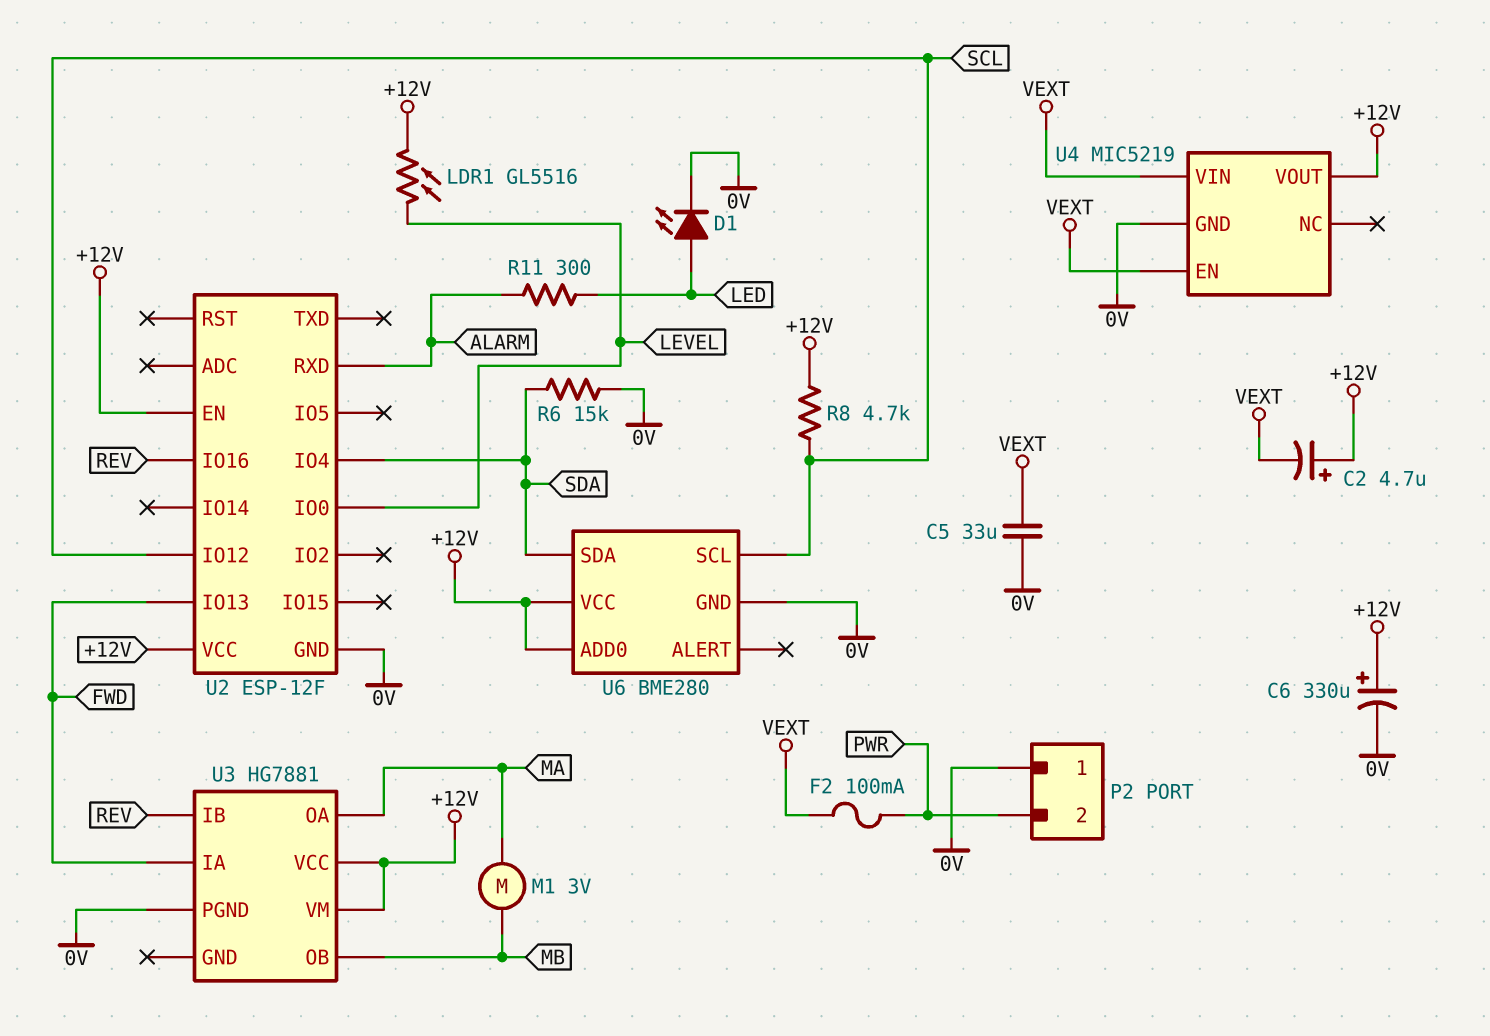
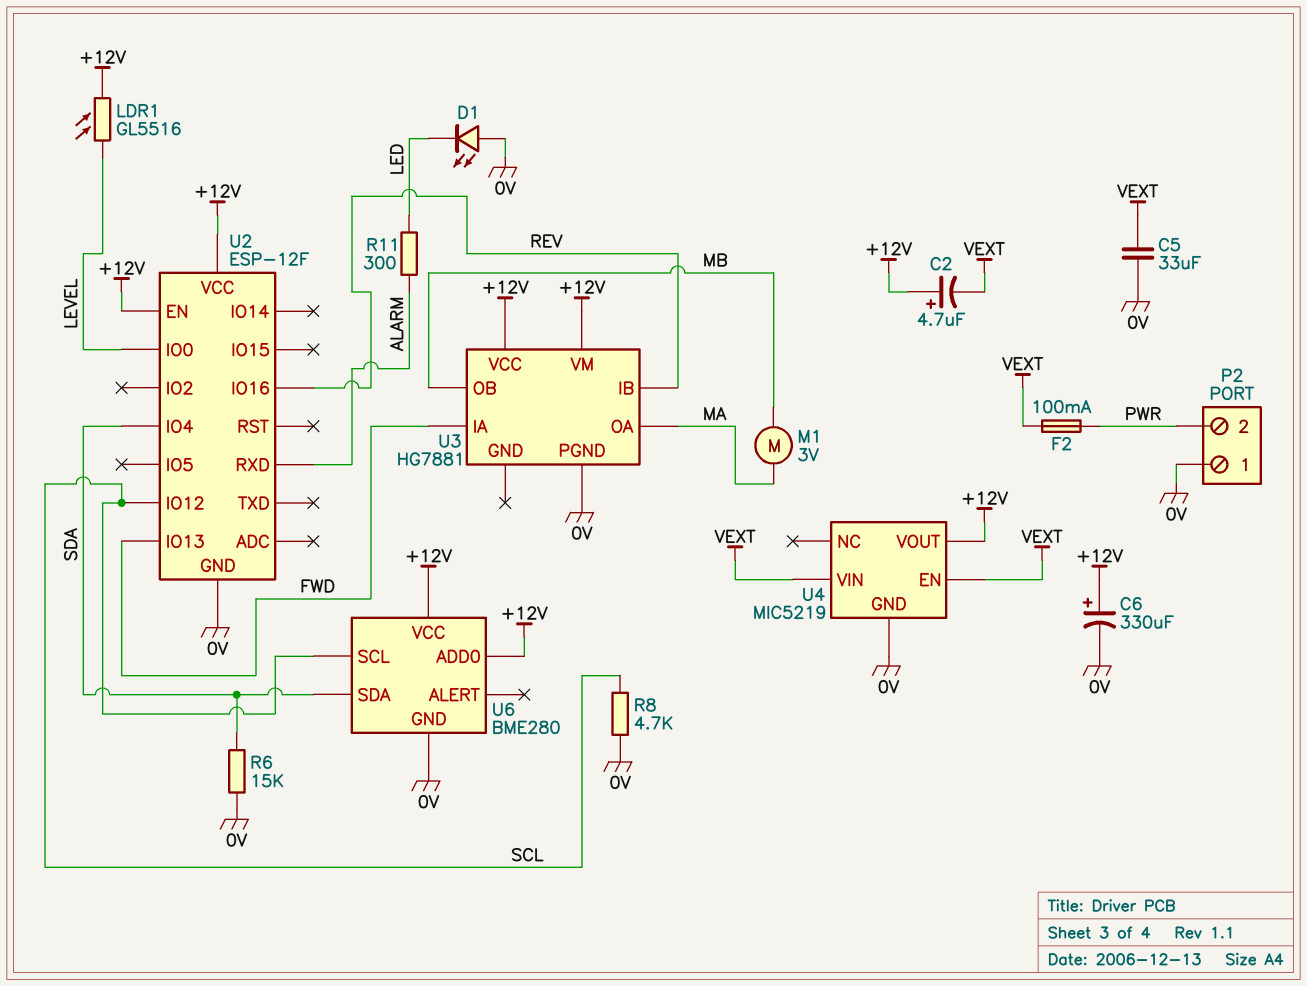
D1: LED (A LED, K 0V) -> LED (A 0V, K LED)
R8: 4.7k (+12V, SCL) -> 4.7k (0V, SCL)

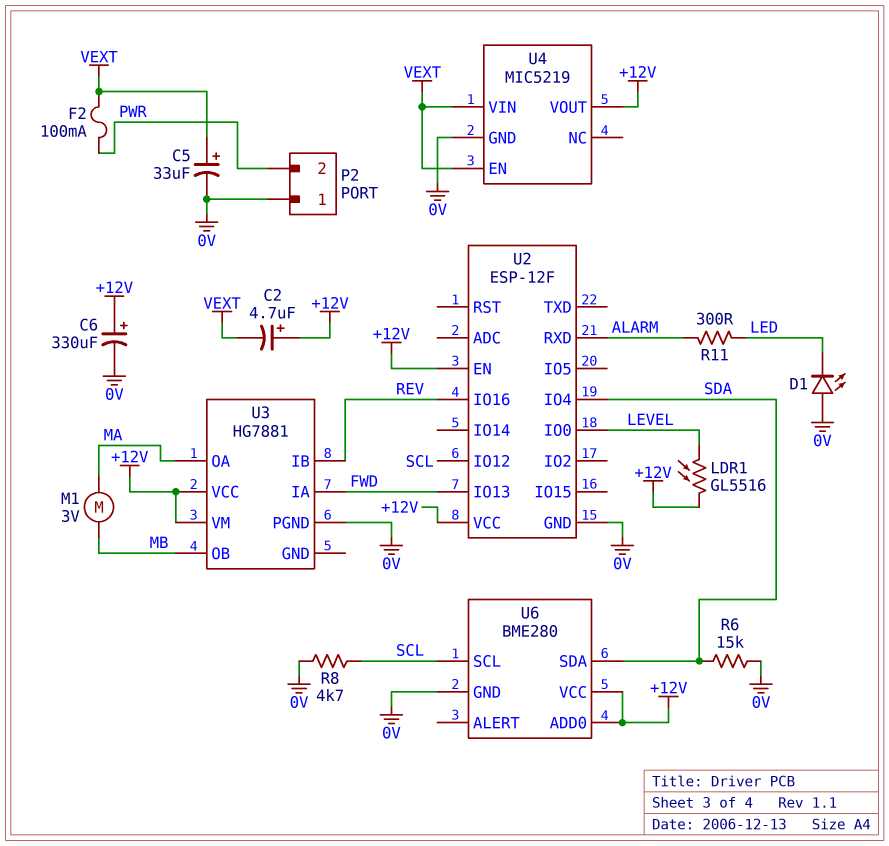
C5: 33uF (0V, VEXT) -> 33uF (plus VEXT, minus 0V)

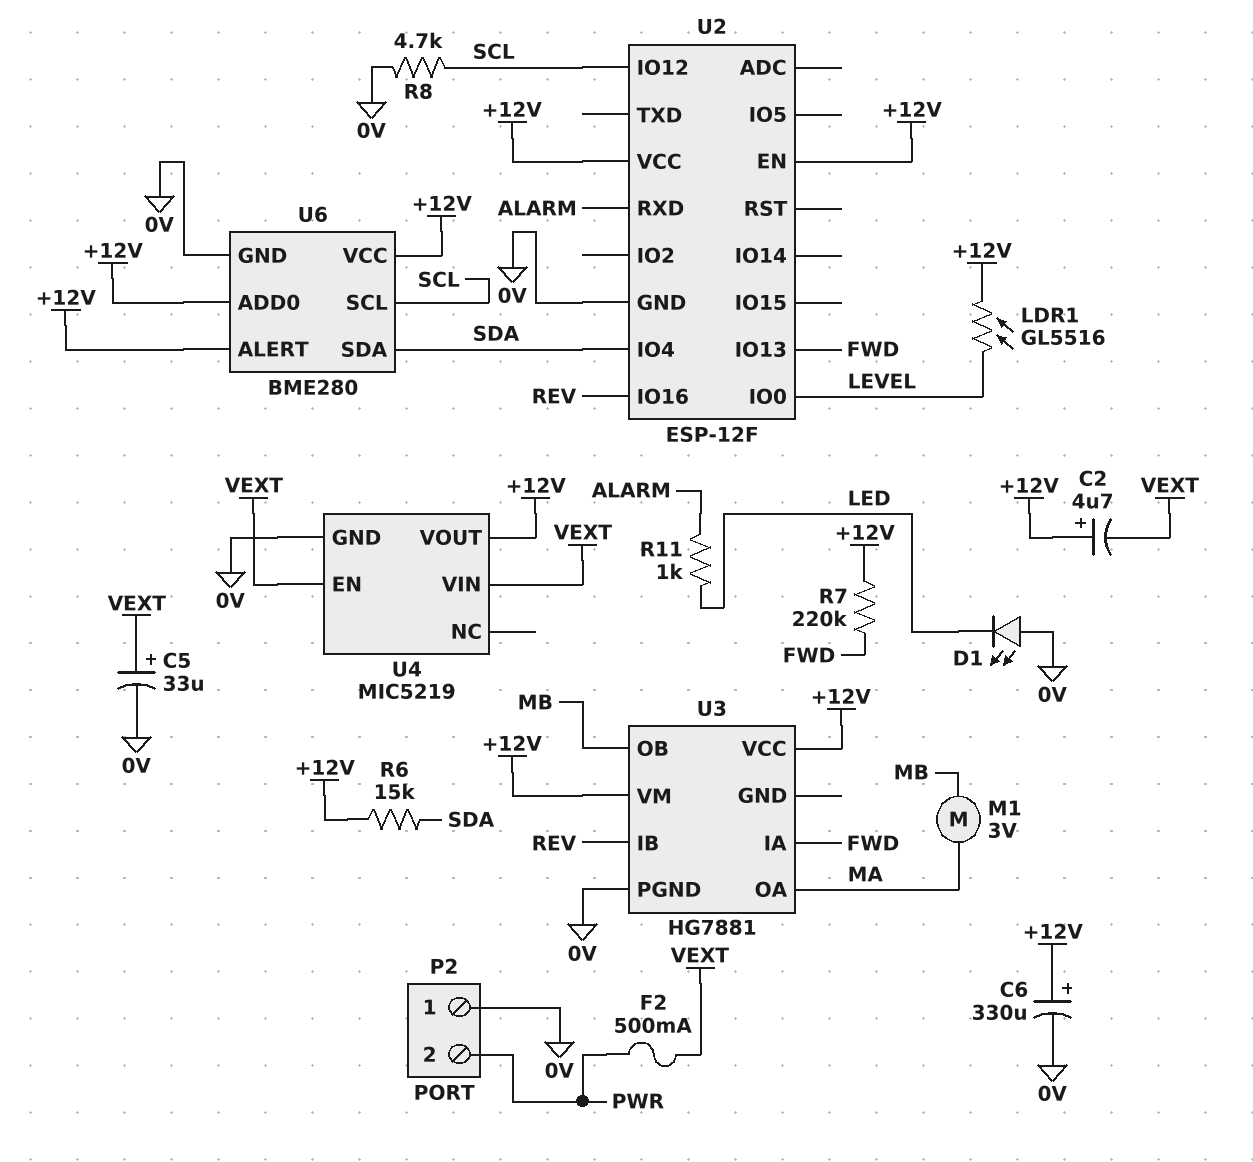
F2: 100mA (PWR, VEXT) -> 500mA (PWR, VEXT)
R6: 15k (0V, SDA) -> 15k (+12V, SDA)
R7: none -> 220k (+12V, FWD)
R11: 300 (ALARM, LED) -> 1k (ALARM, LED)
U6 pin ALERT: none -> +12V

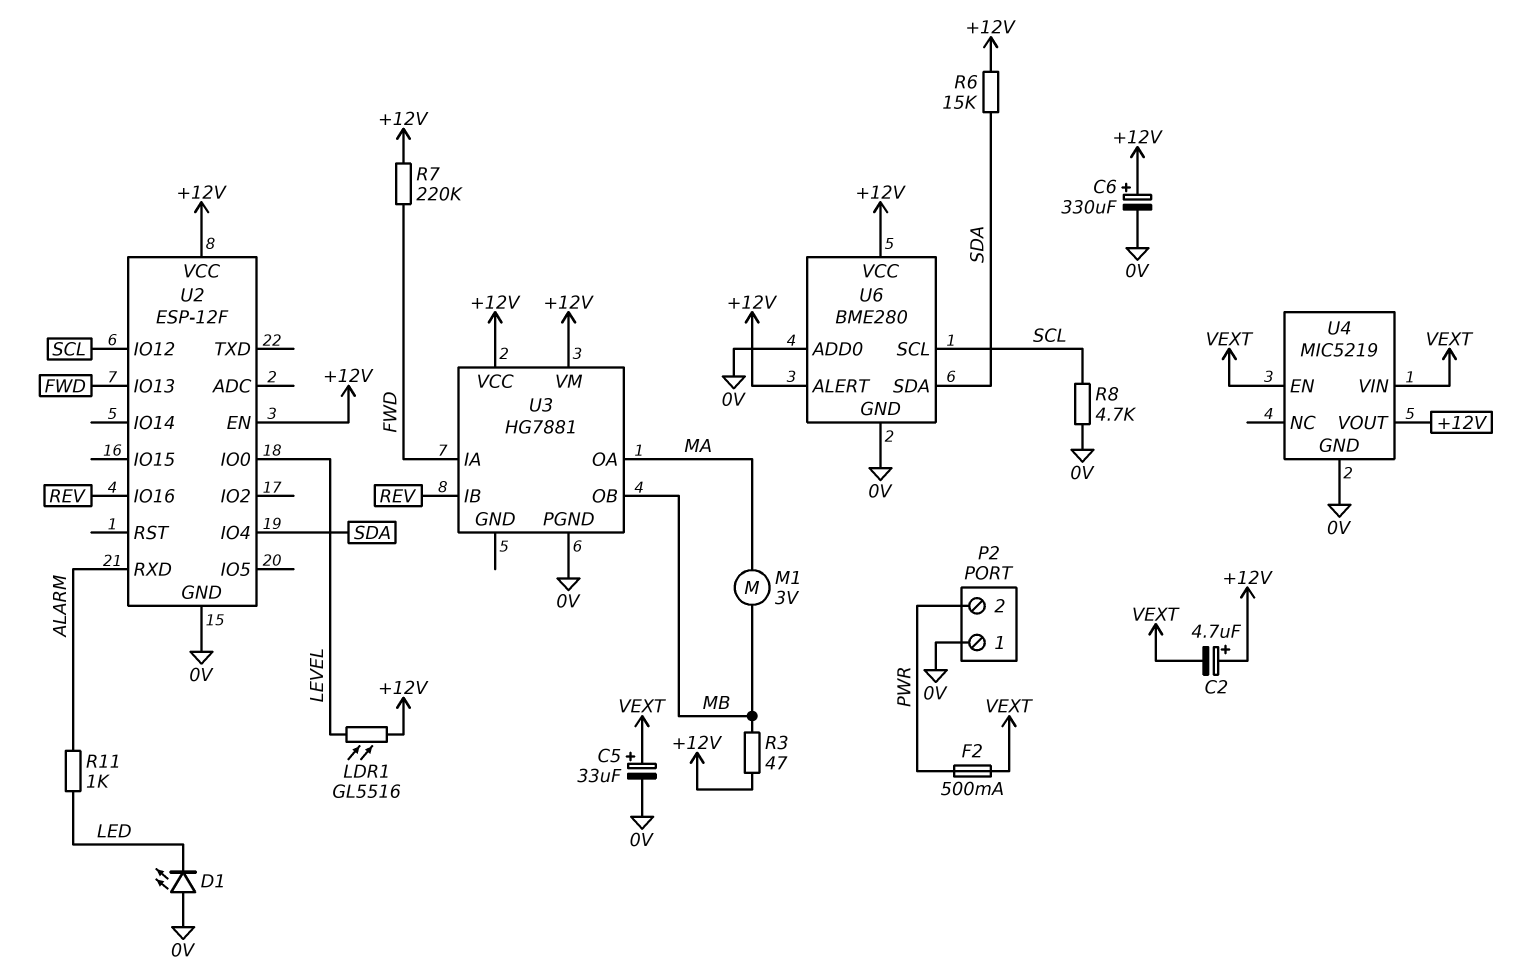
R3: none -> 47 (+12V, MB)
U6 pin ADD0: +12V -> 0V

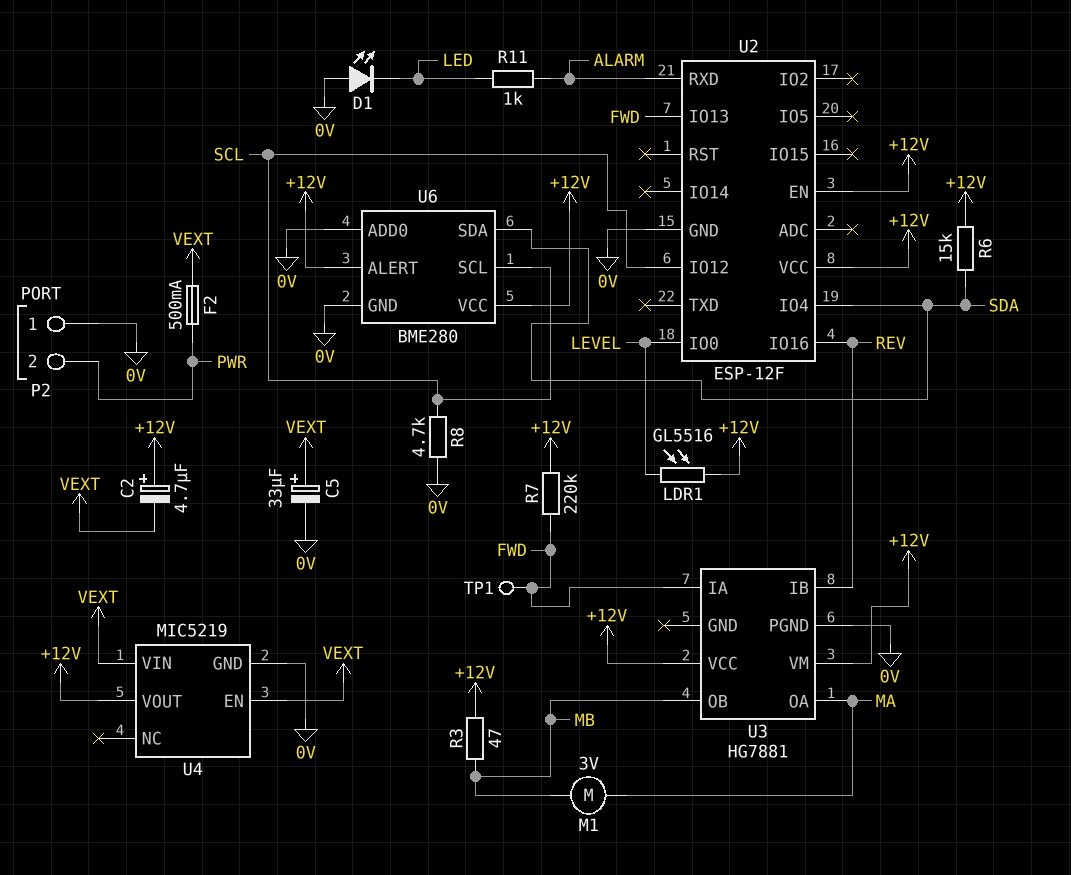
C6: 330uF (plus +12V, minus 0V) -> none
TP1: none -> test point (FWD)

